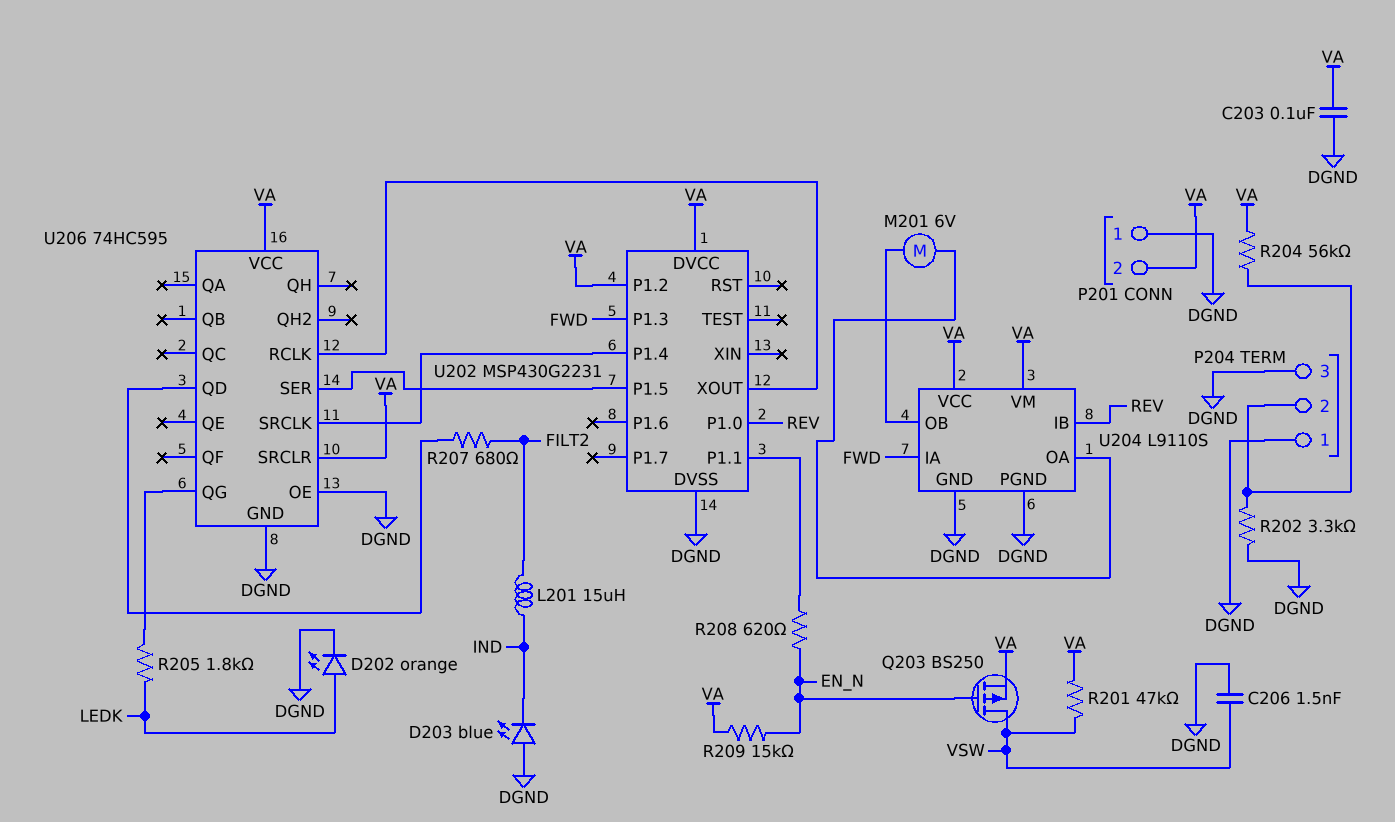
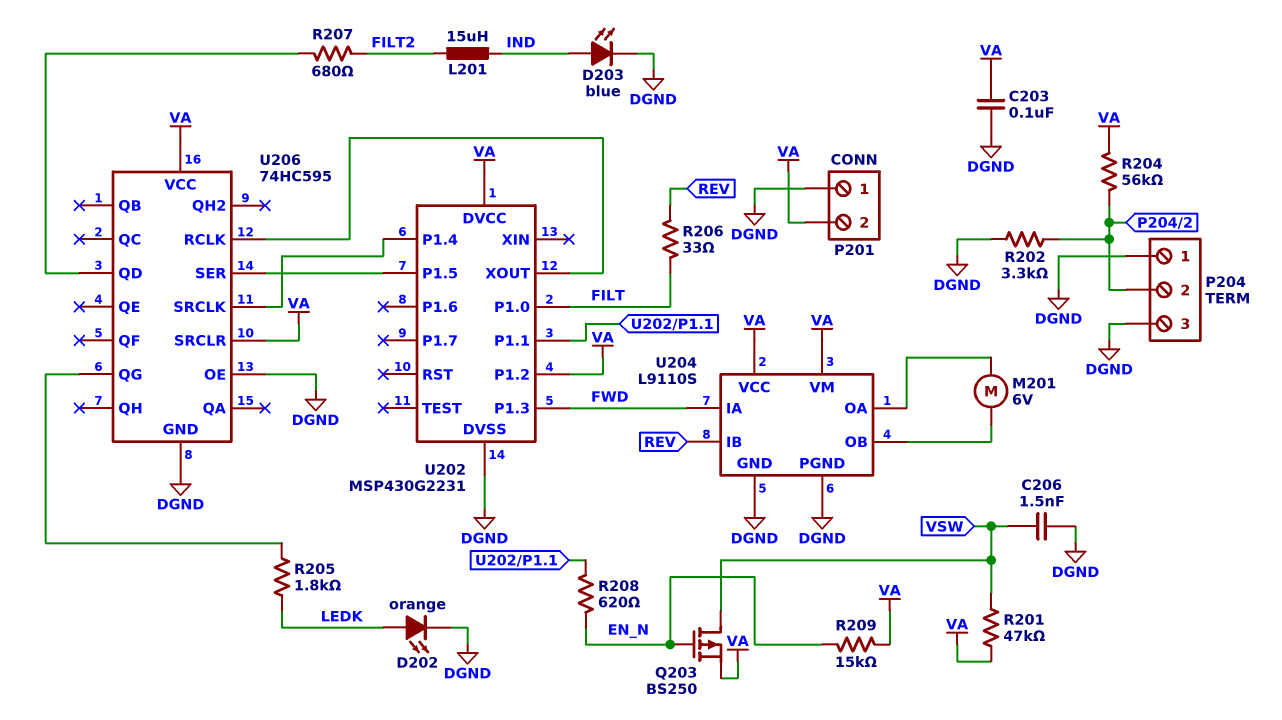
D203: LED blue (A DGND, K IND) -> LED blue (A IND, K DGND)
R206: none -> 33 (FILT, REV)
U202 pin P1.0: REV -> FILT

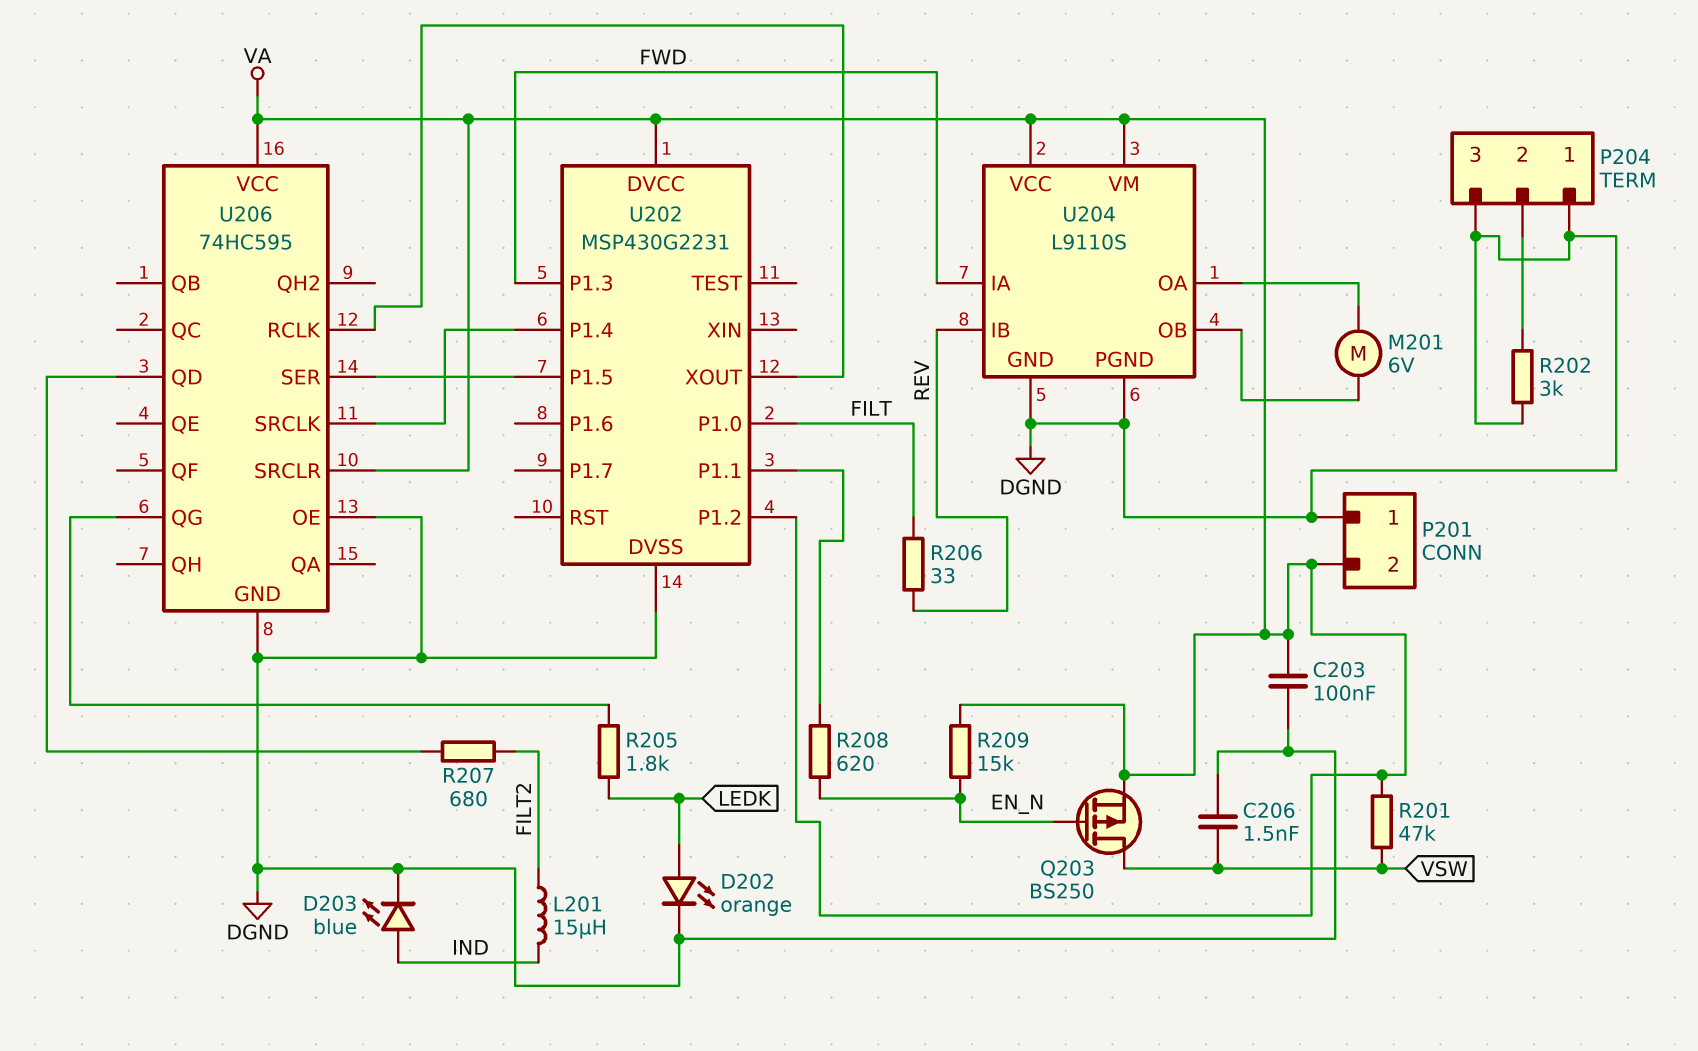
R202: 3.3k (DGND, P204/2) -> 3k (DGND, P204/2)
R204: 56k (P204/2, VA) -> none

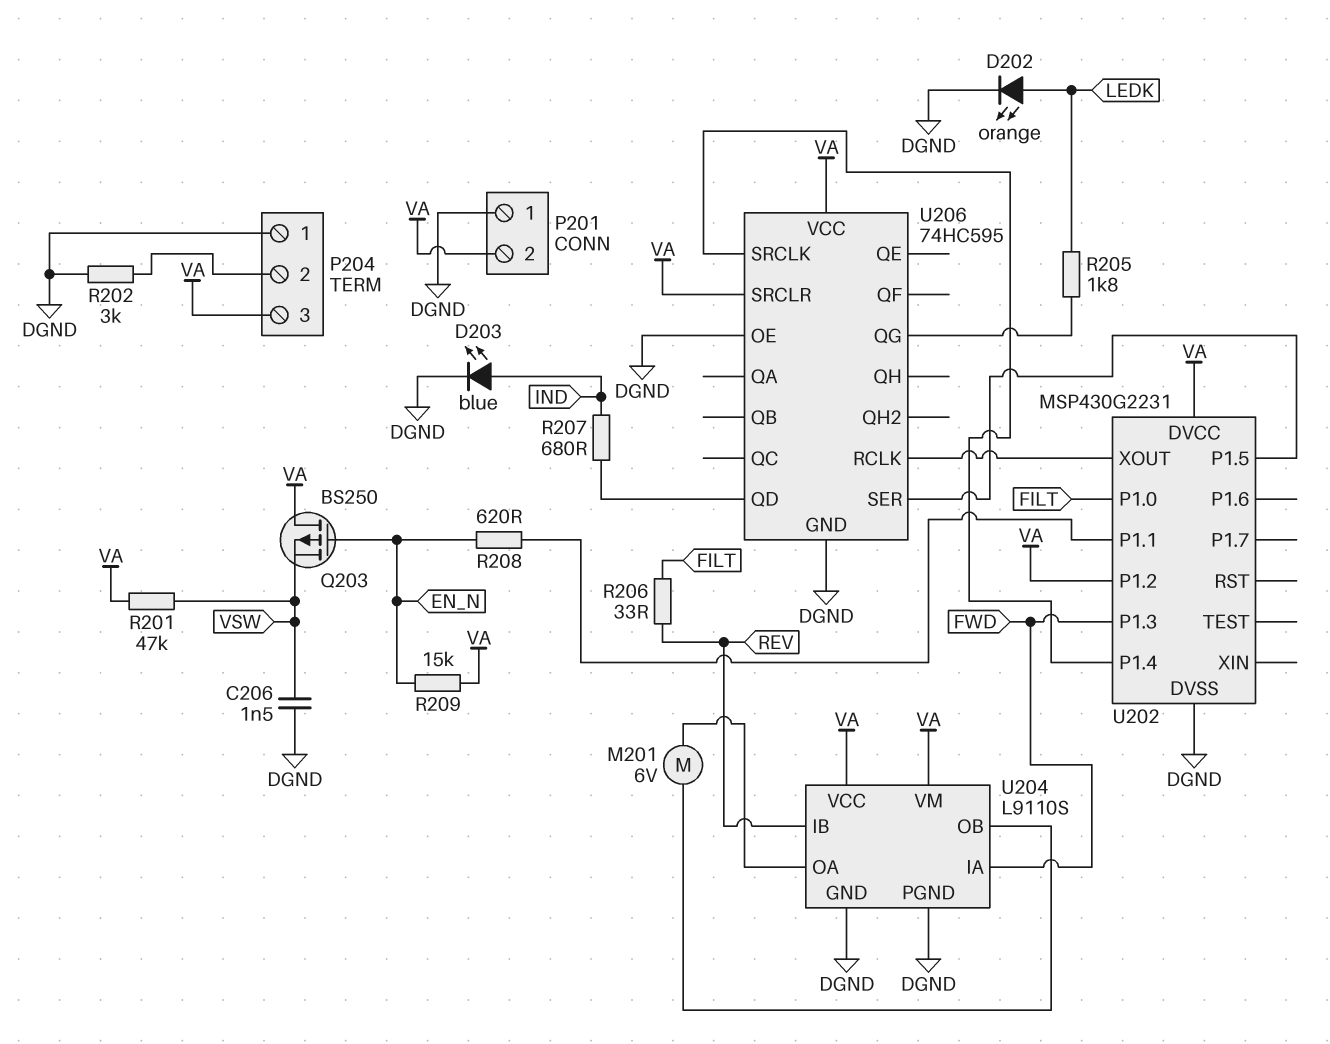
C203: 100nF (DGND, VA) -> none
L201: 15uH (FILT2, IND) -> none
P204 pin 3: DGND -> VA
Q203: PMOS BS250 (G EN_N, D VSW, S VA) -> PMOS BS250 (G EN_N, D VA, S VSW)
R207: 680 (FILT2, U206/QD) -> 680 (IND, U206/QD)

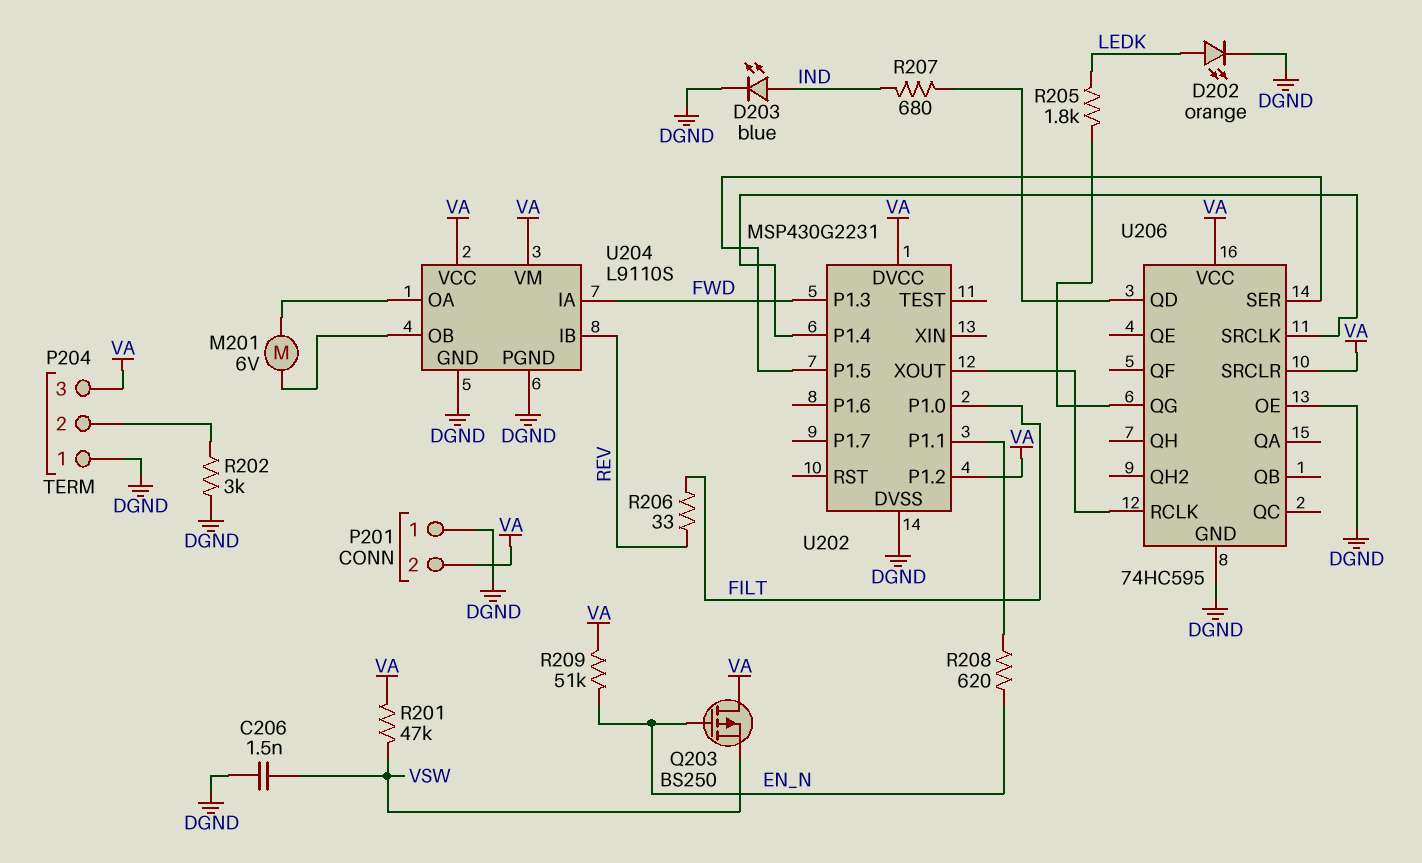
R209: 15k (EN_N, VA) -> 51k (EN_N, VA)

